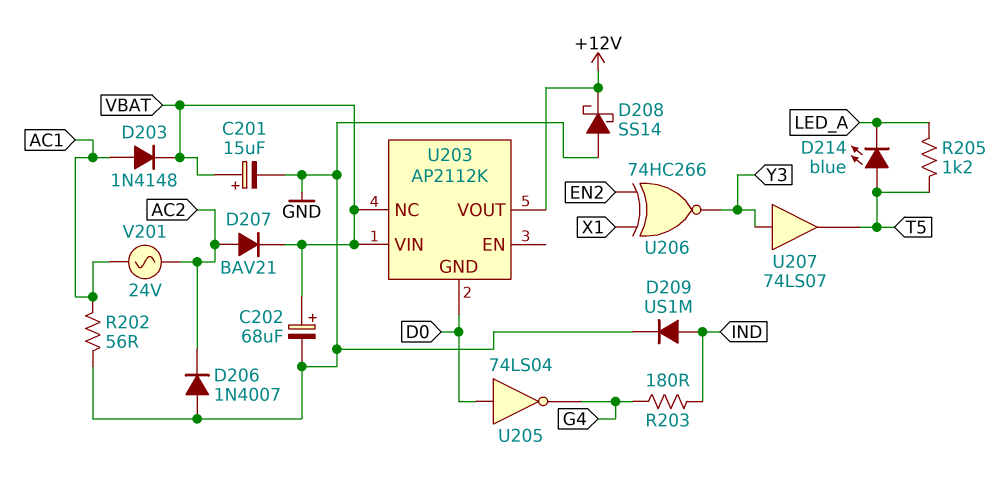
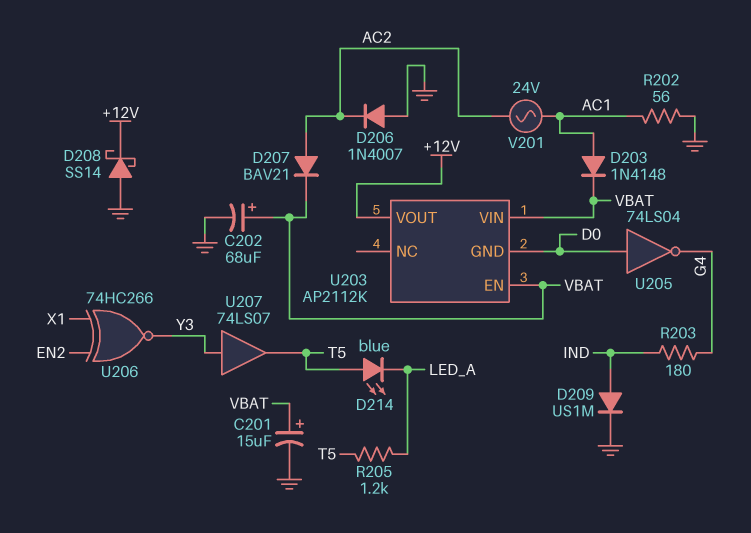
U203 pin EN: none -> VBAT
U203 pin NC: VBAT -> none

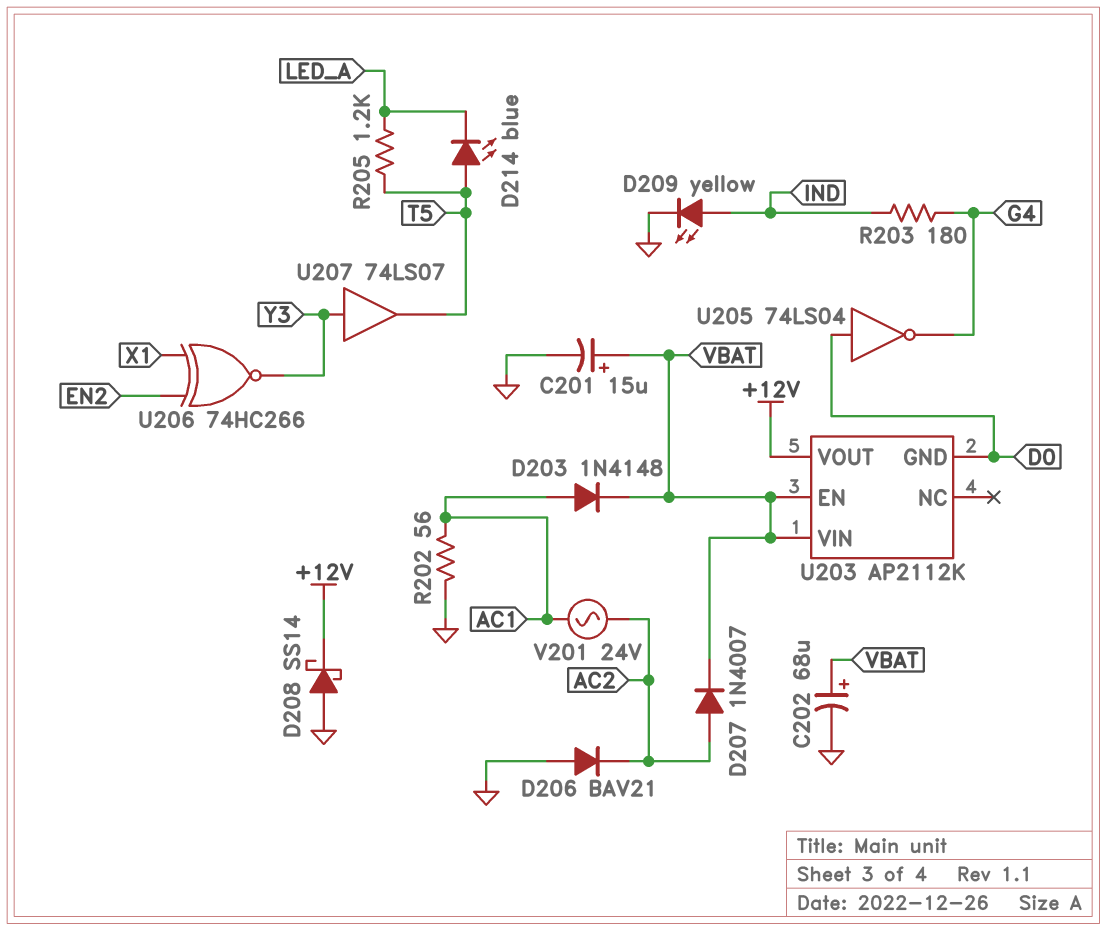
D206: diode 1N4007 (A GND, K AC2) -> diode BAV21 (A GND, K AC2)
D207: diode BAV21 (A AC2, K VBAT) -> diode 1N4007 (A AC2, K VBAT)
D209: diode US1M (A IND, K GND) -> LED yellow (A IND, K GND)

